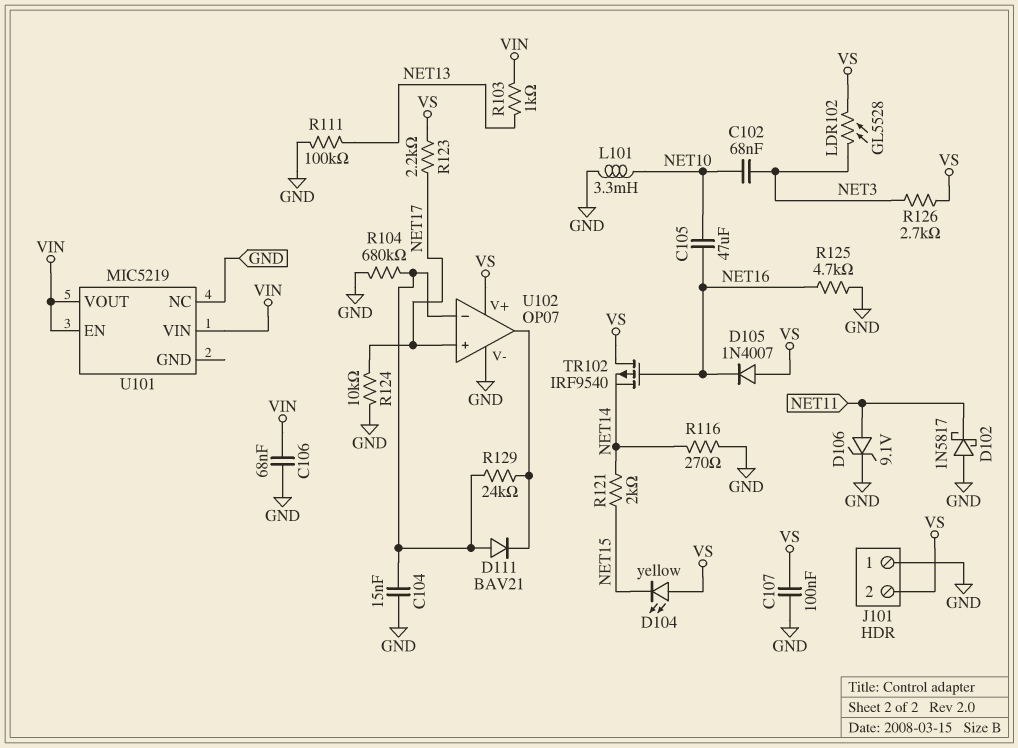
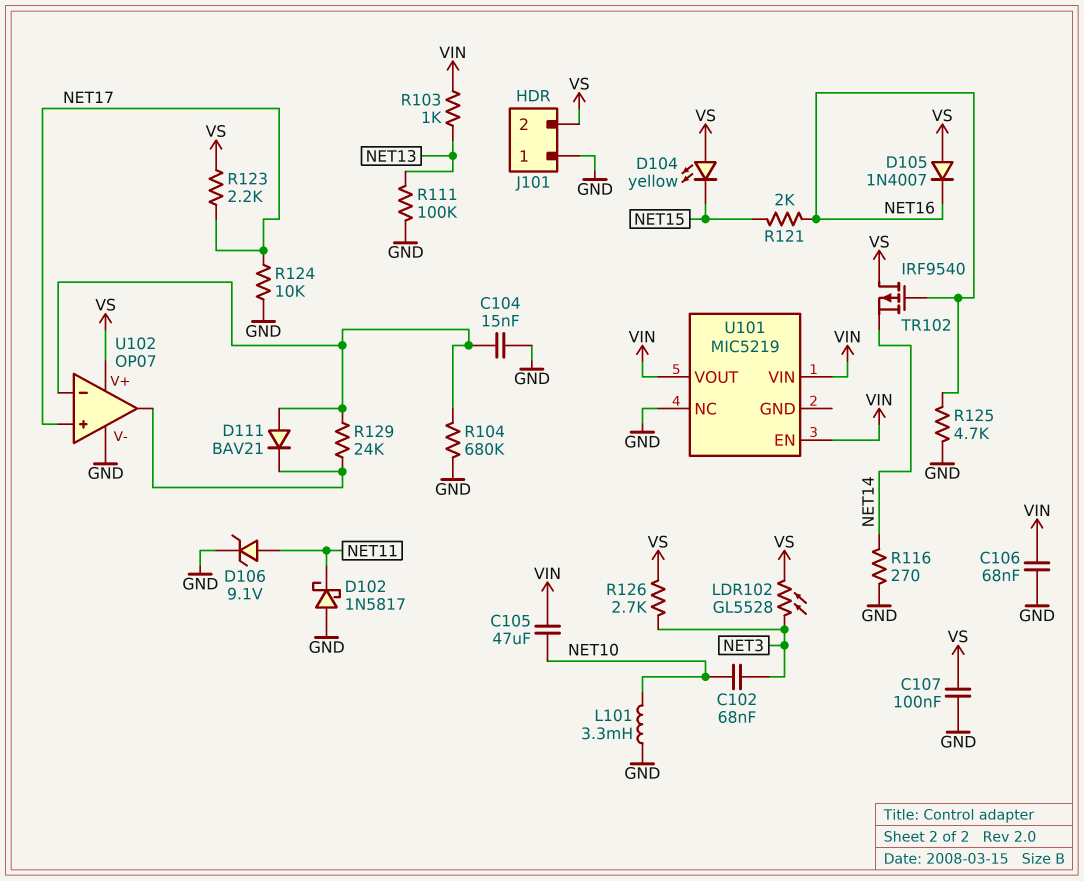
C105: 47uF (NET10, NET16) -> 47uF (NET10, VIN)
R121: 2k (NET14, NET15) -> 2k (NET15, NET16)

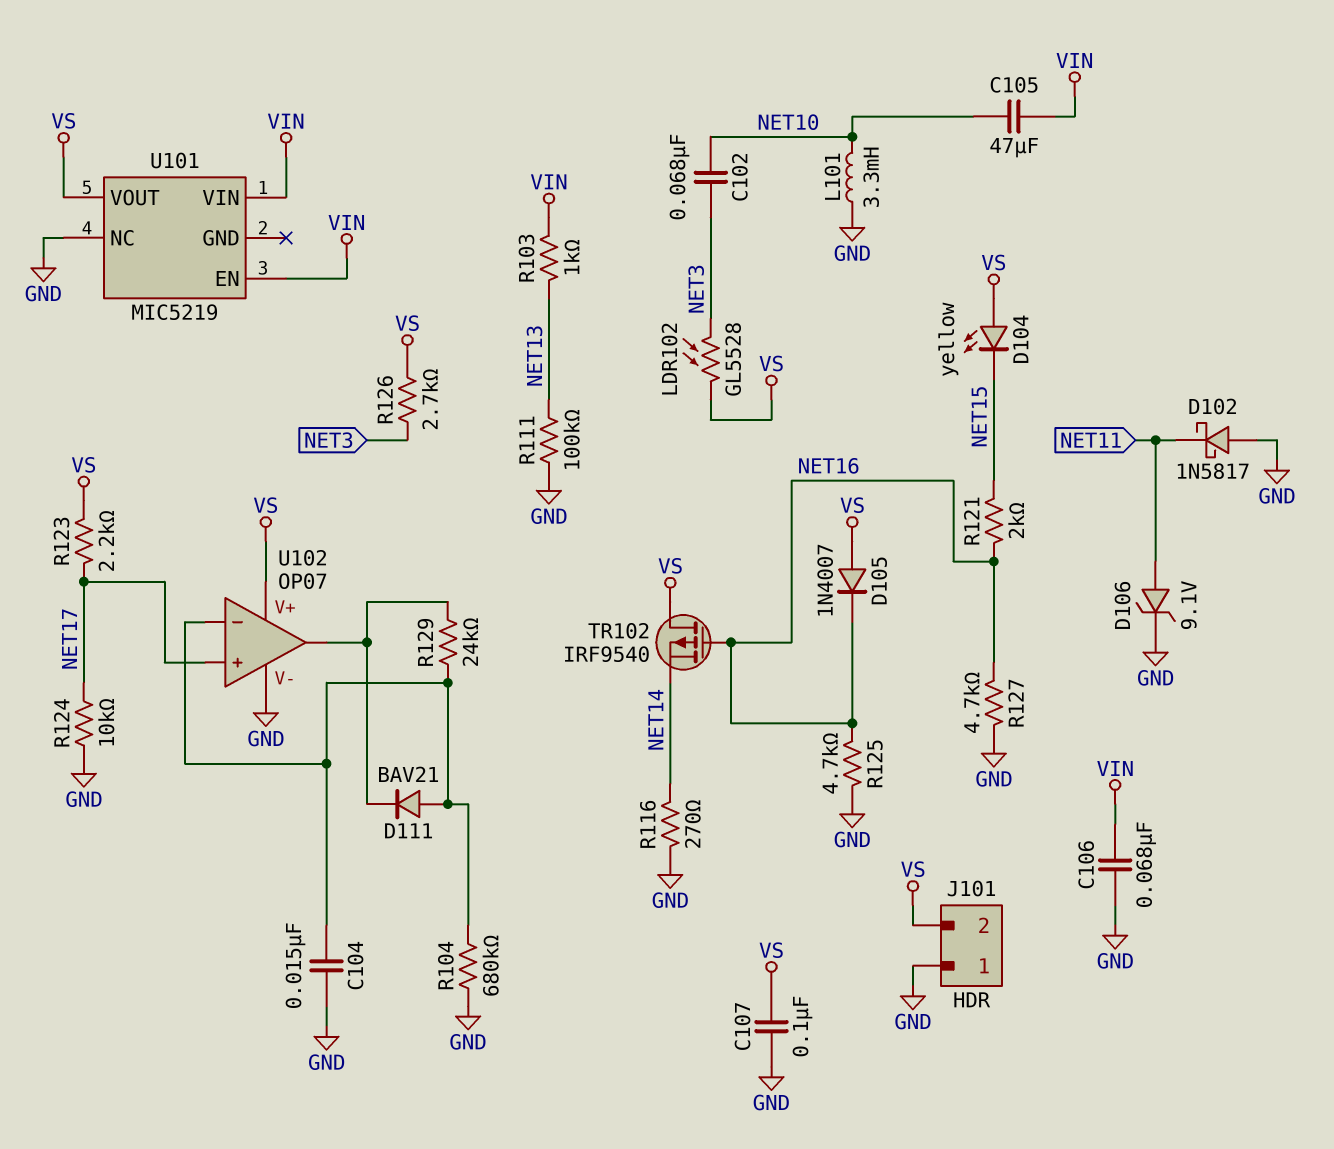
R127: none -> 4.7k (GND, NET16)
U101 pin VOUT: VIN -> VS

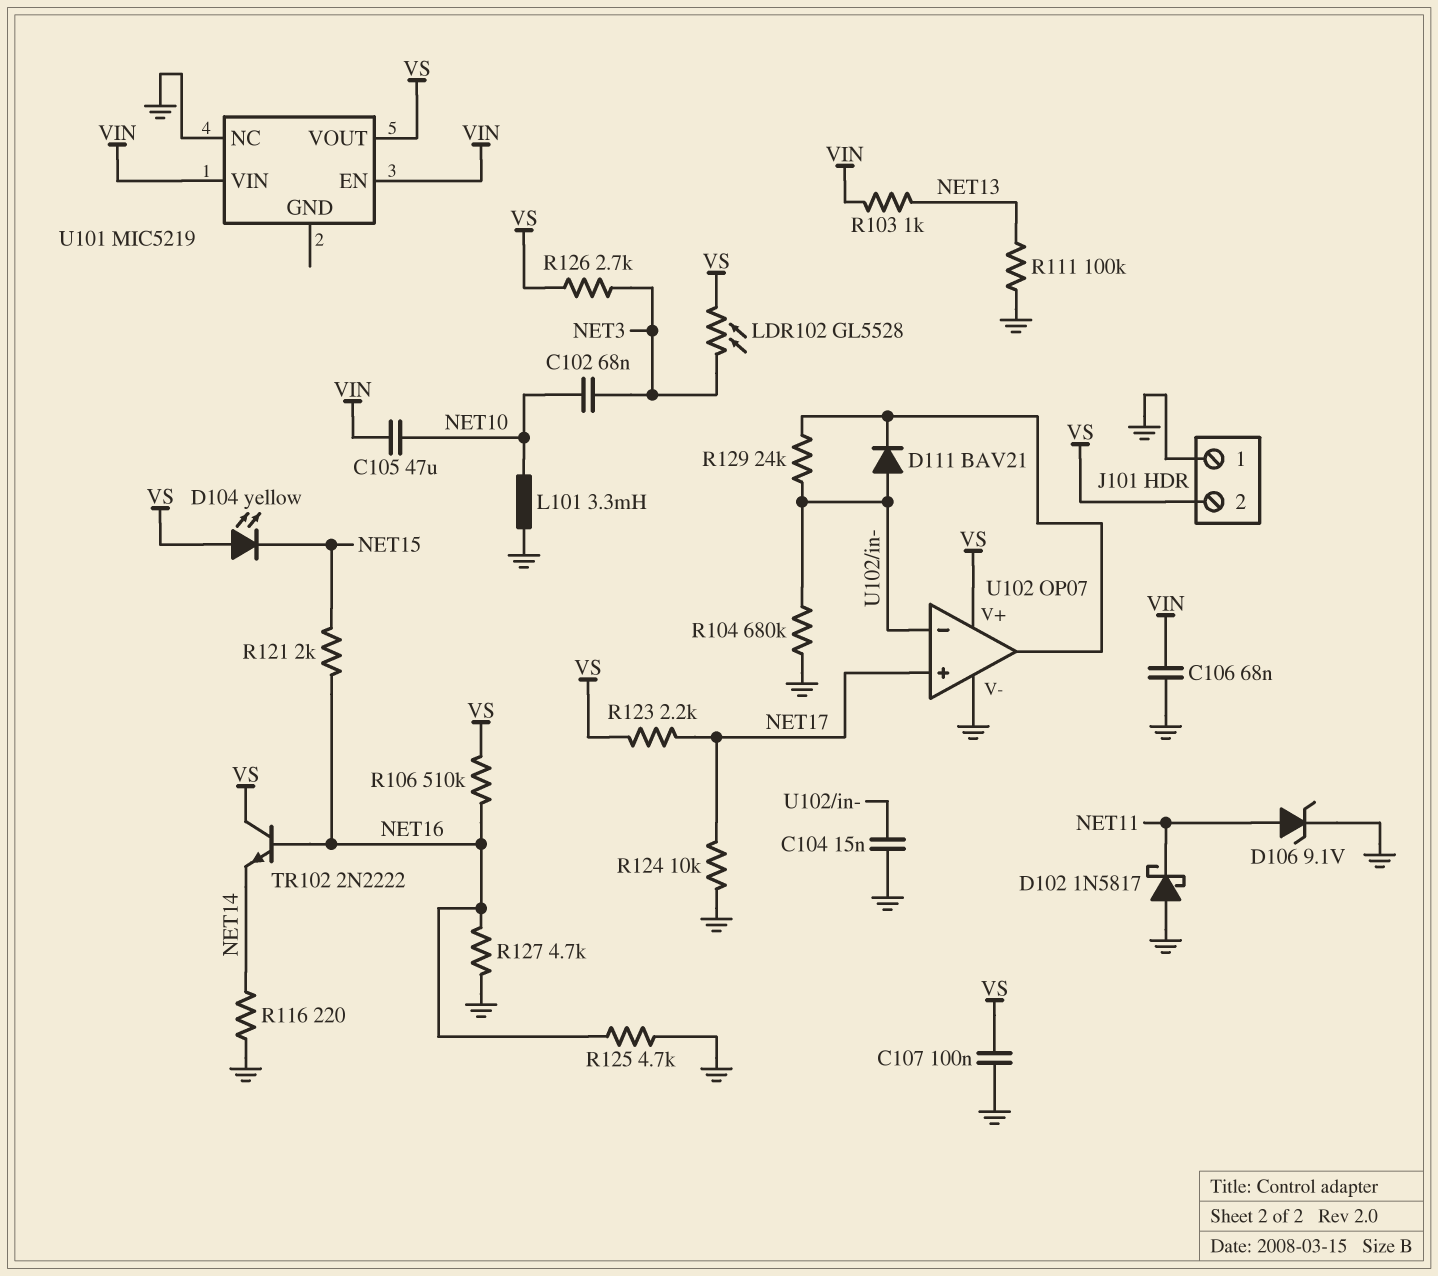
D105: diode 1N4007 (A VS, K NET16) -> none
R106: none -> 510k (NET16, VS)
R116: 270 (GND, NET14) -> 220 (GND, NET14)
TR102: PMOS IRF9540 (G NET16, D VS, S NET14) -> NPN 2N2222 (B NET16, C VS, E NET14)

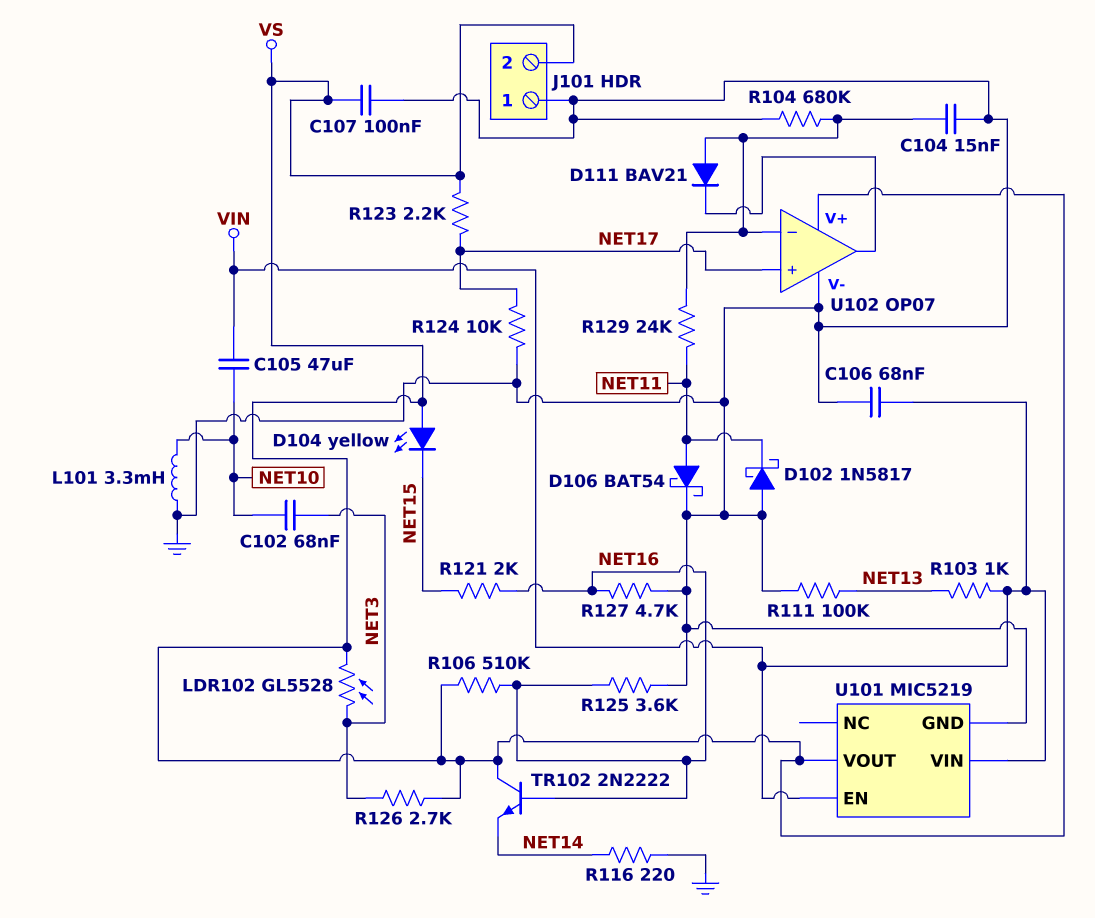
D106: zener 9.1V (A NET11, K GND) -> schottky BAT54 (A NET11, K GND)
R125: 4.7k (GND, NET16) -> 3.6k (GND, NET16)
R129: 24k (U102/in-, U102/out) -> 24k (NET11, U102/in-)
U101 pin GND: none -> GND
U101 pin NC: GND -> none

